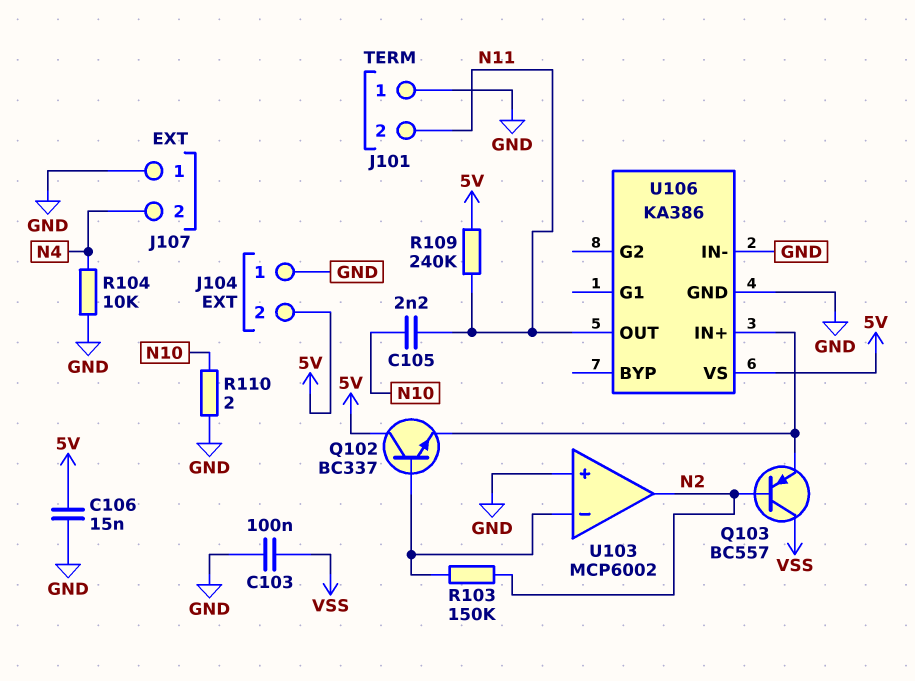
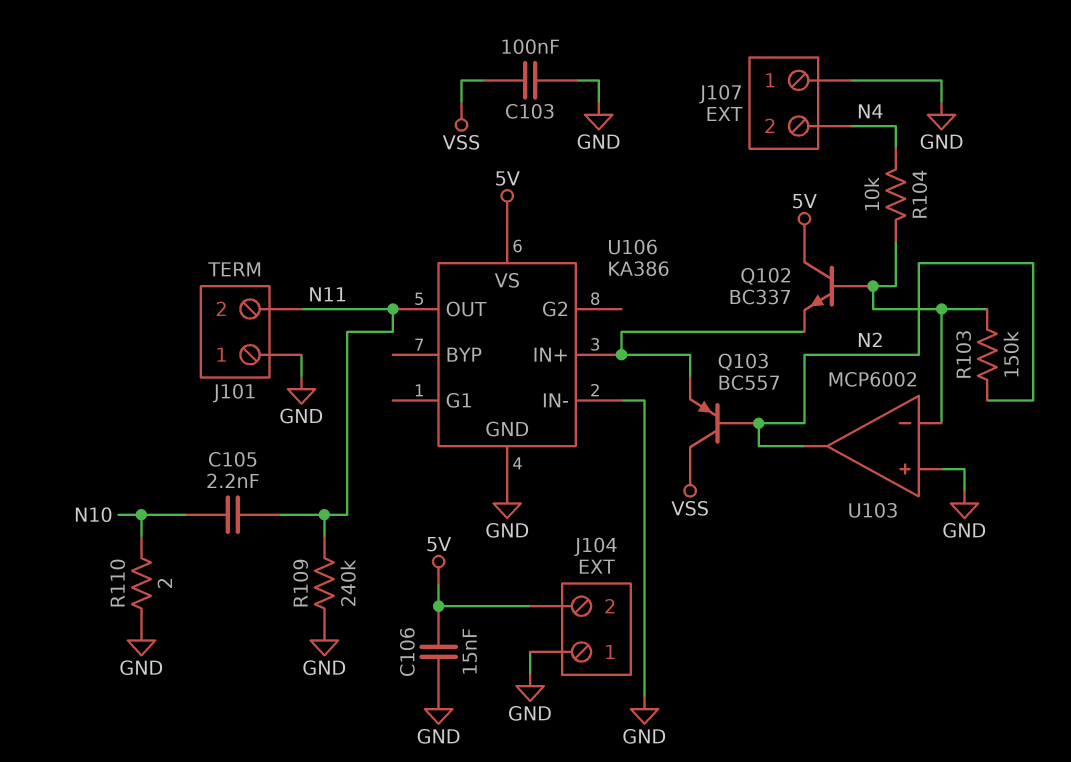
R104: 10k (GND, N4) -> 10k (N4, U103/in-)
R109: 240k (5V, N11) -> 240k (GND, N11)

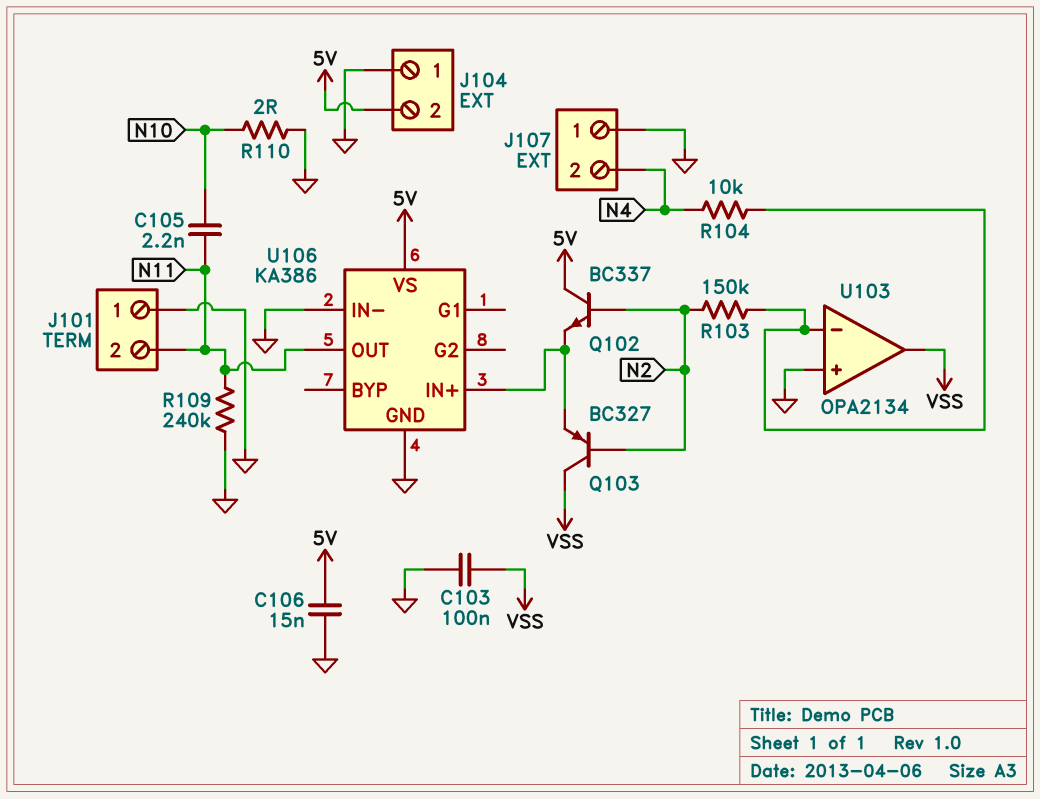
Q102: NPN BC337 (B U103/in-, C 5V, E U106/IN+) -> NPN BC337 (B N2, C 5V, E U106/IN+)
Q103: PNP BC557 (B N2, C VSS, E U106/IN+) -> PNP BC327 (B N2, C VSS, E U106/IN+)
U103: MCP6002 -> OPA2134
U103 pin out: N2 -> VSS

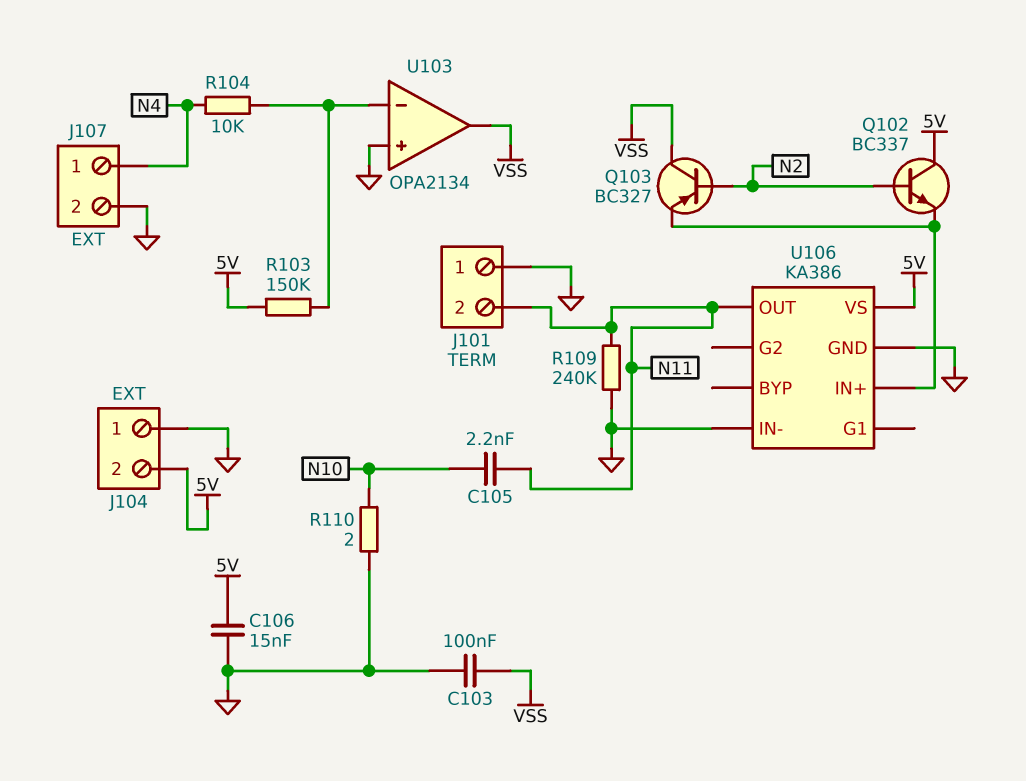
J107 pin 1: GND -> N4
J107 pin 2: N4 -> GND
R103: 150k (N2, U103/in-) -> 150k (5V, U103/in-)

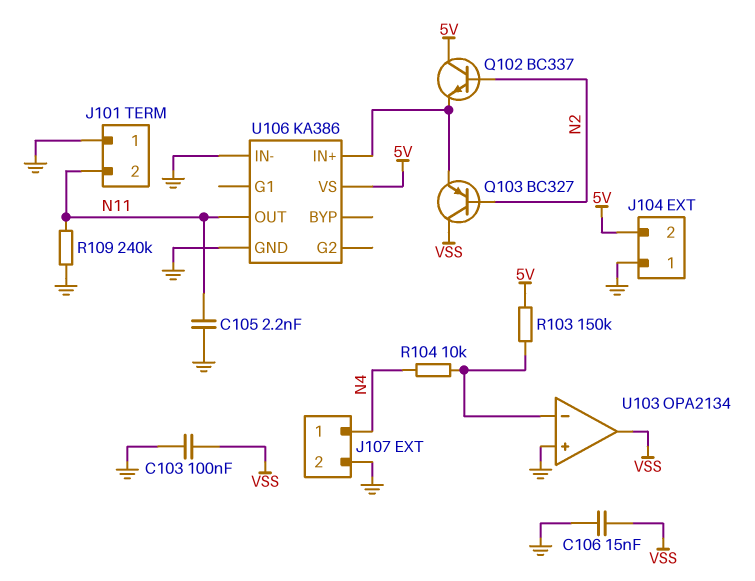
C105: 2.2nF (N10, N11) -> 2.2nF (GND, N11)
C106: 15nF (5V, GND) -> 15nF (GND, VSS)
R110: 2 (GND, N10) -> none

